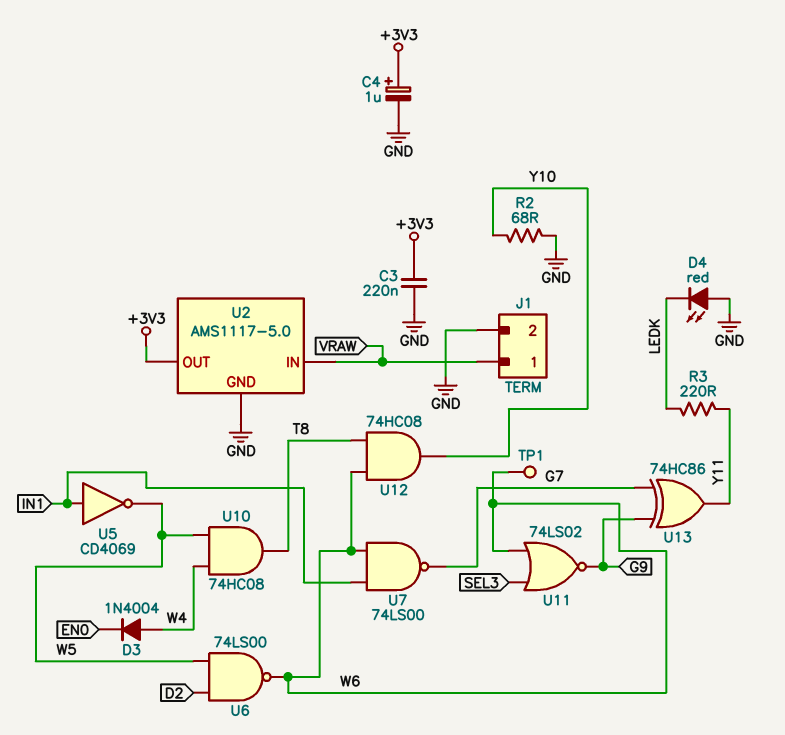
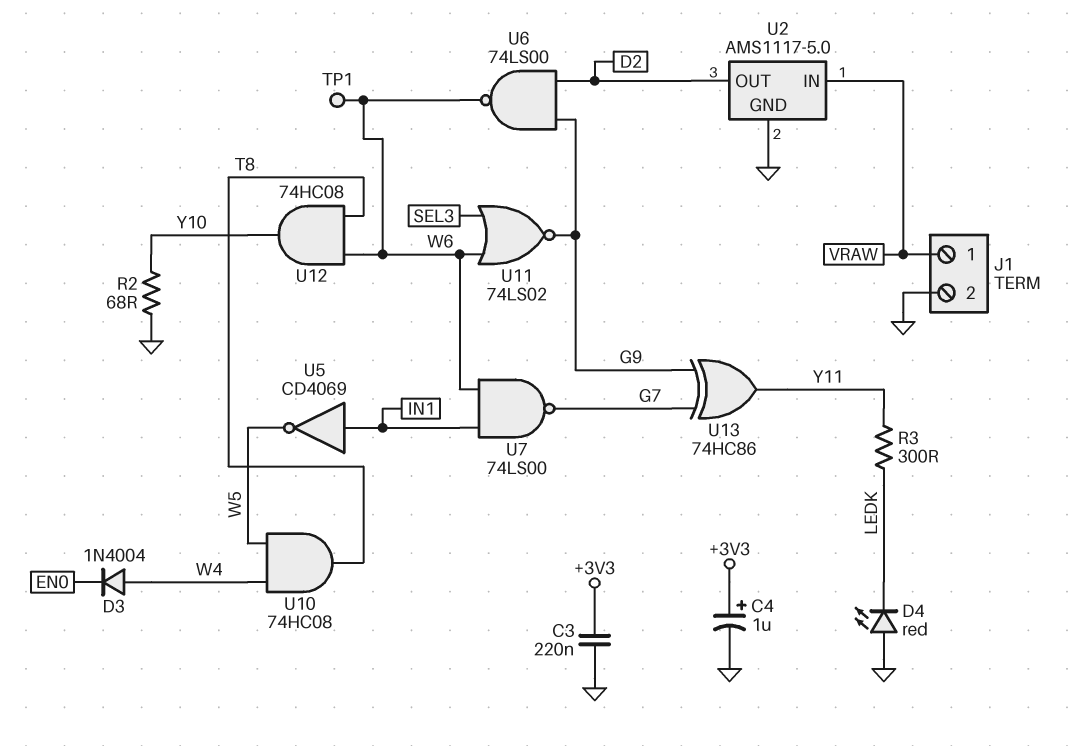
R3: 220 (LEDK, Y11) -> 300 (LEDK, Y11)
U2 pin OUT: +3V3 -> D2
U6: NAND 74LS00 (in D2, in W5, out W6) -> NAND 74LS00 (in D2, in G9, out W6)

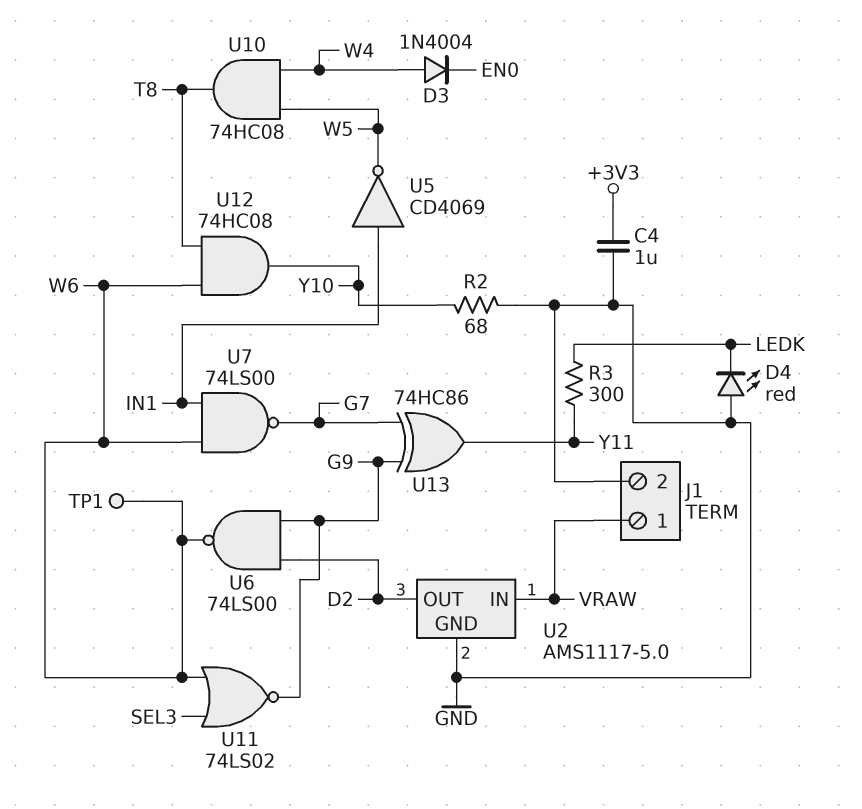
C3: 220nF (+3V3, GND) -> none
C4: 1uF (plus +3V3, minus GND) -> 1uF (+3V3, GND)

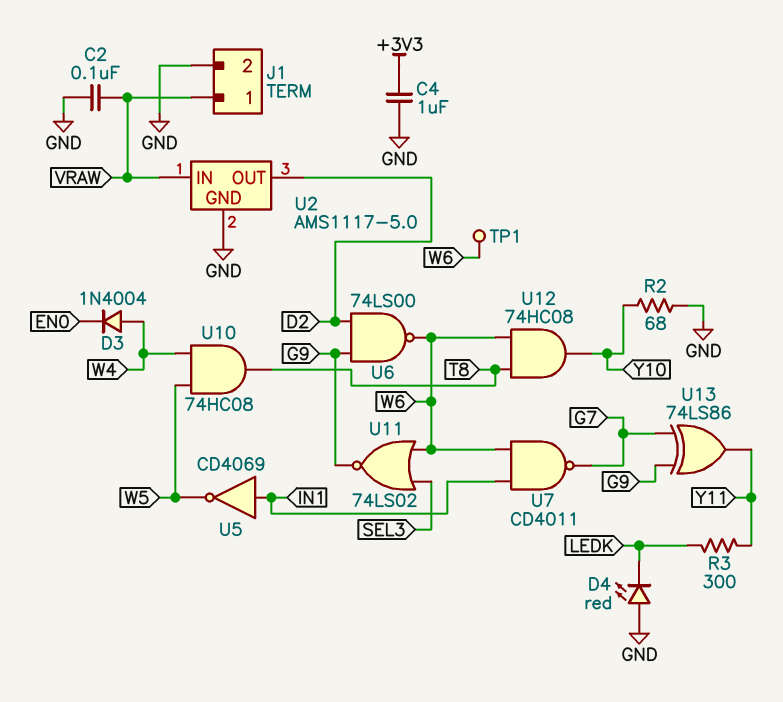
C2: none -> 100nF (GND, VRAW)
U7: NAND 74LS00 (in IN1, in W6, out G7) -> NAND CD4011 (in IN1, in W6, out G7)
U13: XOR 74HC86 (in G7, in G9, out Y11) -> XOR 74LS86 (in G7, in G9, out Y11)

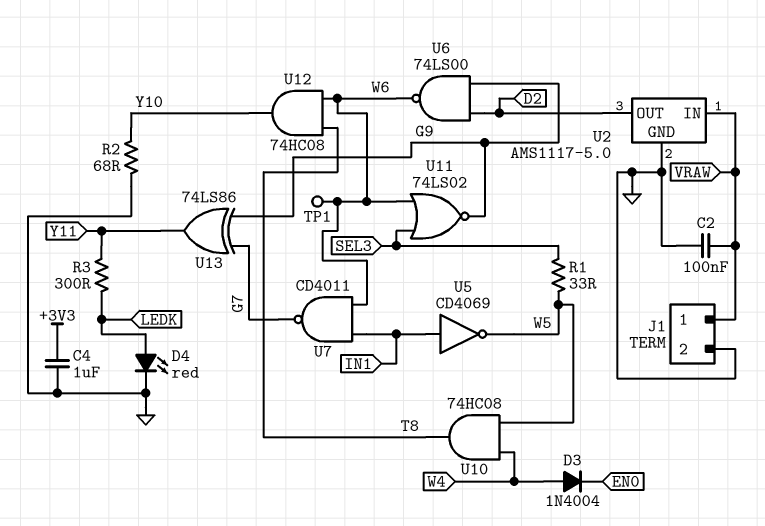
D4: LED red (A GND, K LEDK) -> LED red (A LEDK, K GND)
R1: none -> 33 (SEL3, W5)

